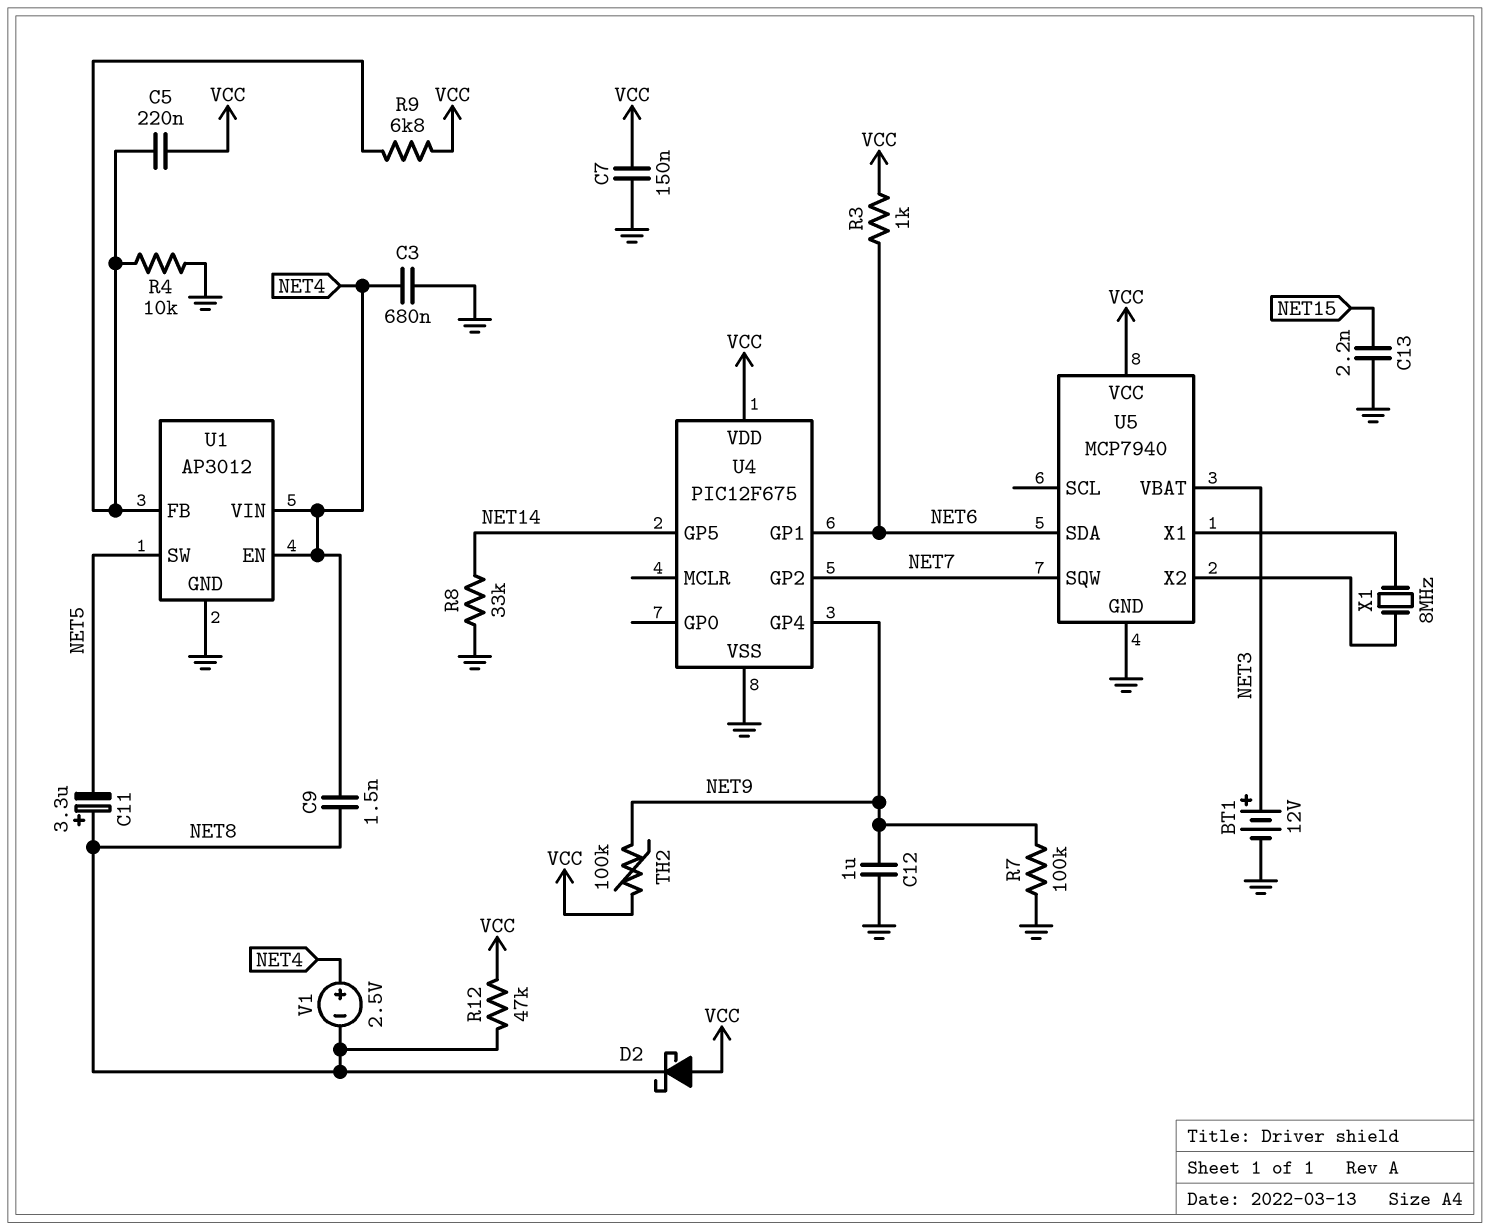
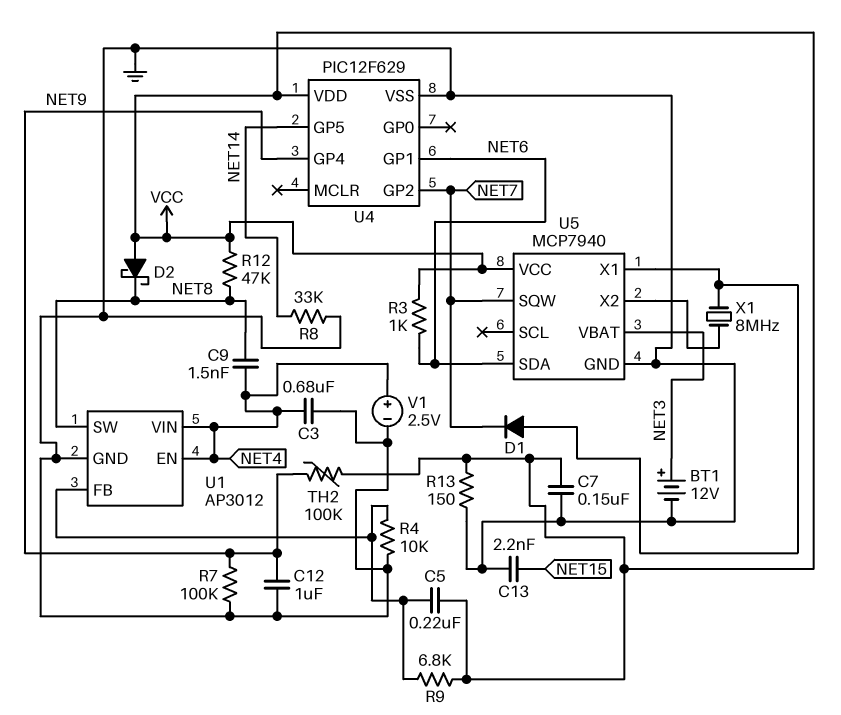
C11: 3.3uF (plus NET8, minus NET5) -> none
D1: none -> diode (A U5/X1, K NET7)
R13: none -> 150 (GND, VCC)
U1 pin SW: NET5 -> NET8
U4: PIC12F675 -> PIC12F629
V1: 2.5V (plus NET4, minus NET8) -> 2.5V (plus NET4, minus GND)

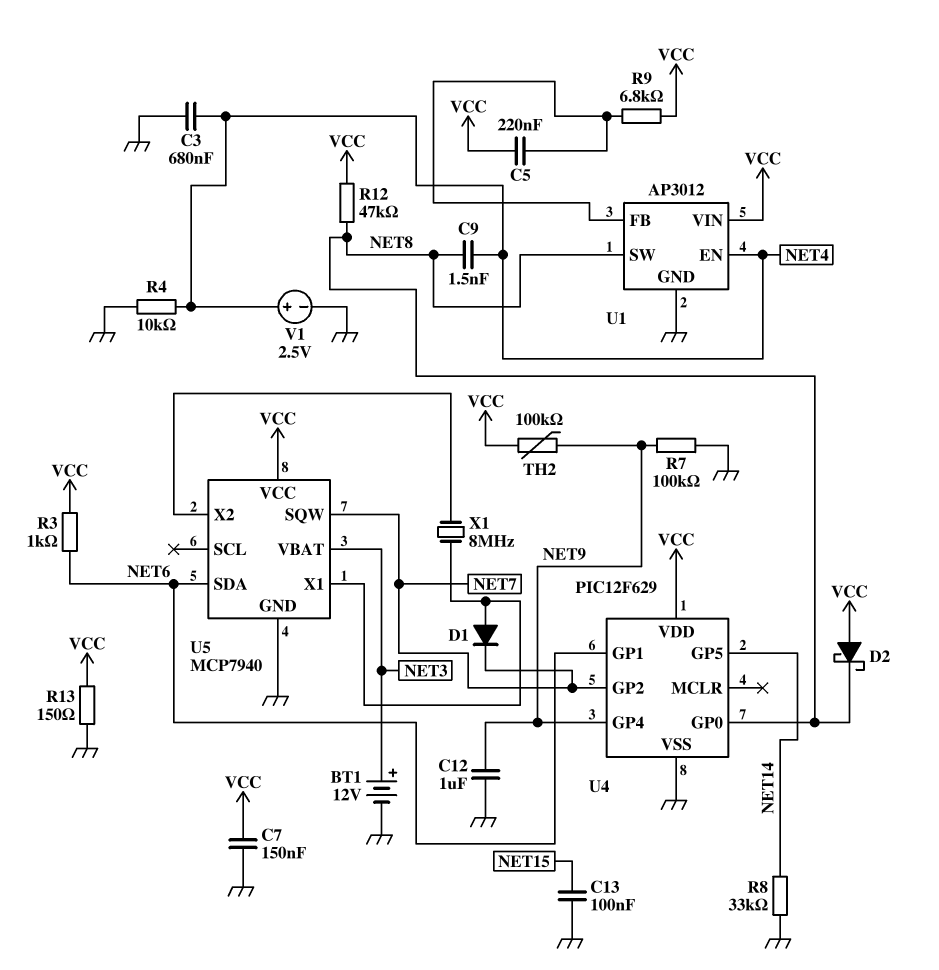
C13: 2.2nF (GND, NET15) -> 100nF (GND, NET15)
R4: 10k (GND, U1/FB) -> 10k (GND, NET4)
U1 pin VIN: NET4 -> VCC
U4 pin GP0: none -> NET8

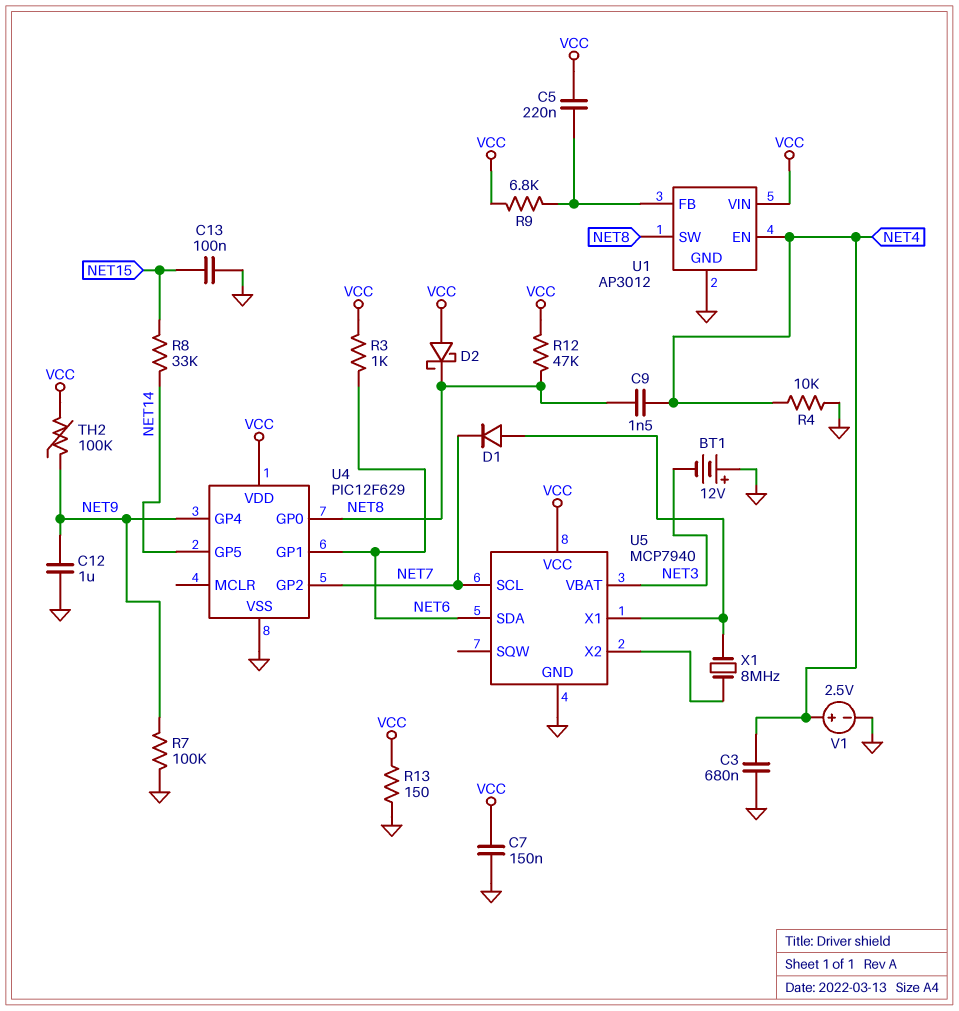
BT1: 12V (plus NET3, minus GND) -> 12V (plus GND, minus NET3)
R8: 33k (GND, NET14) -> 33k (NET14, NET15)
U5 pin SCL: none -> NET7
U5 pin SQW: NET7 -> none

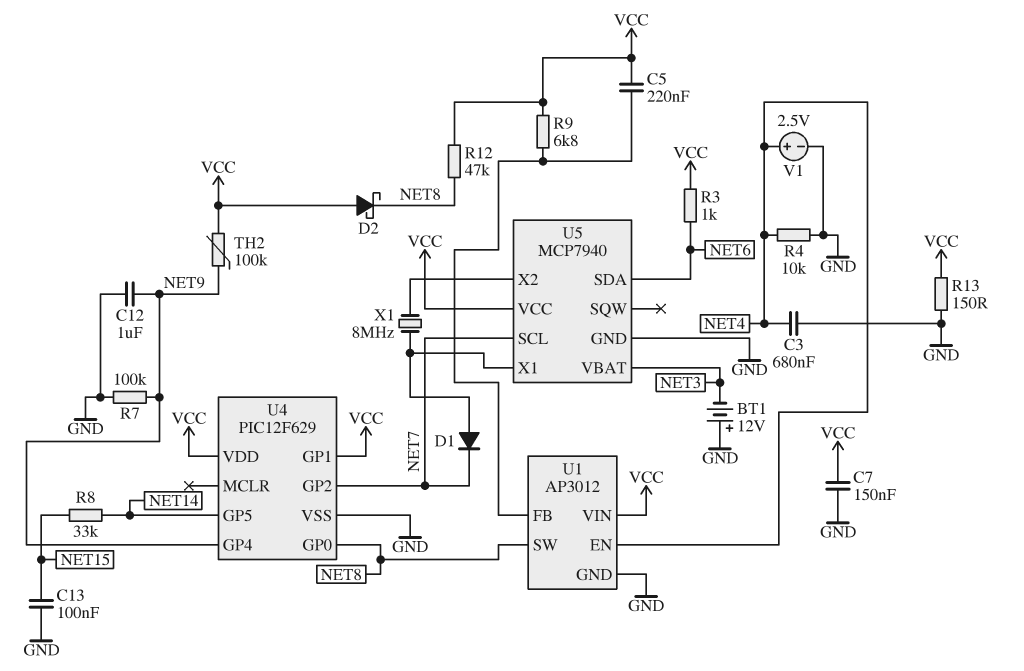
C9: 1.5nF (NET4, NET8) -> none
U4 pin GP1: NET6 -> VCC

